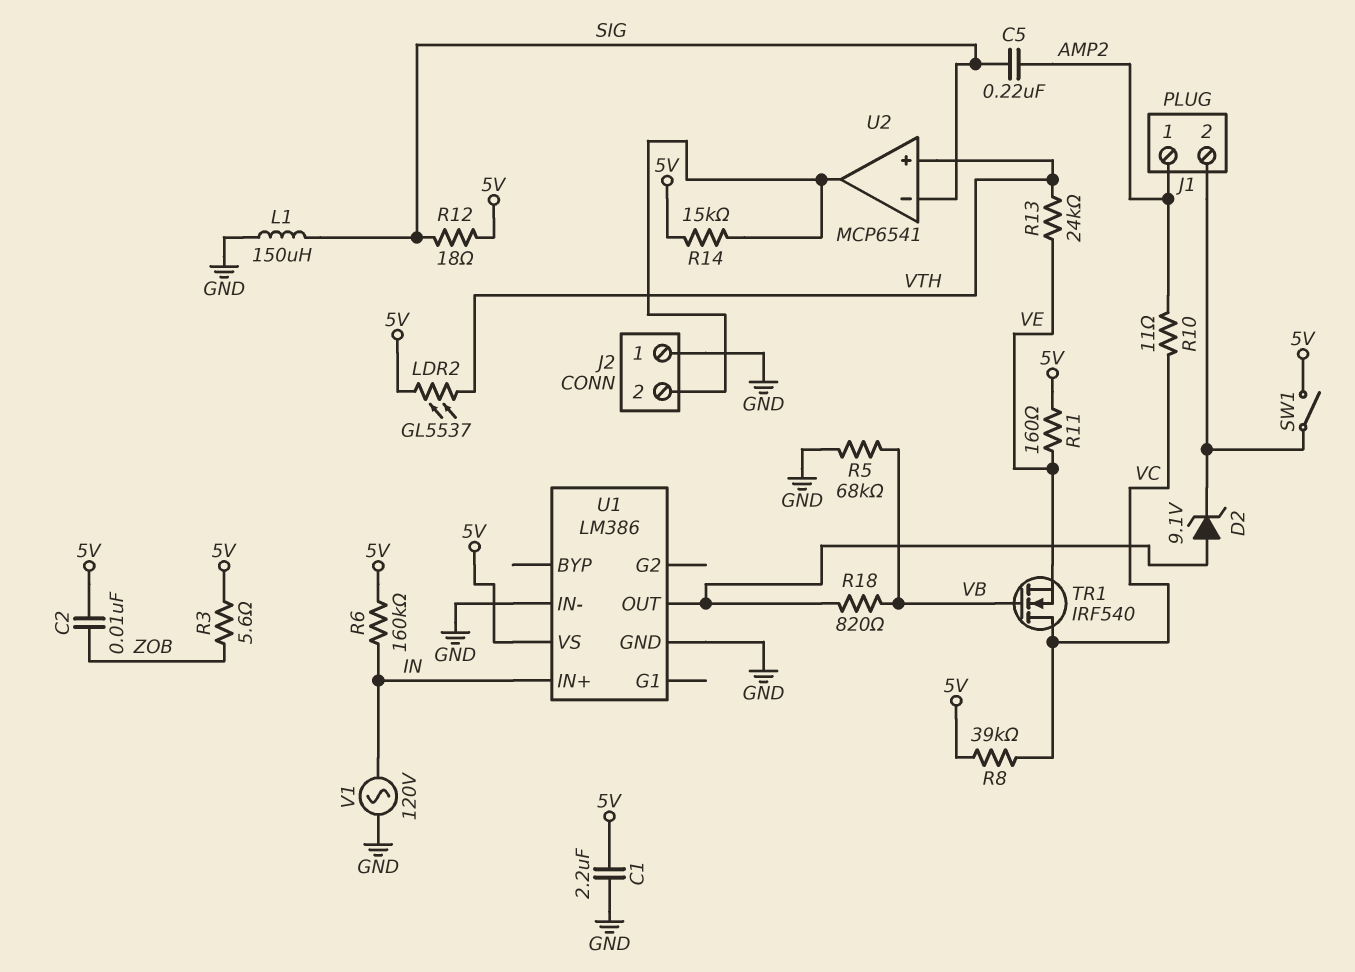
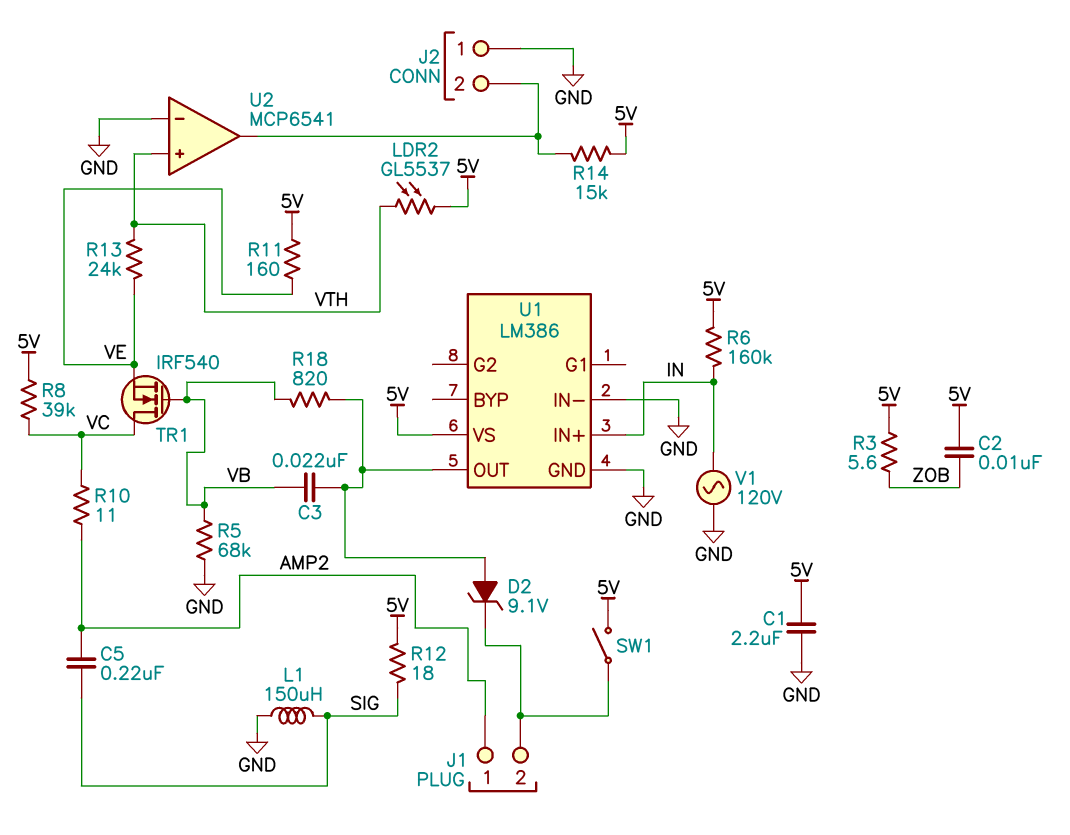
C3: none -> 22nF (U1/OUT, VB)
U2 pin in-: SIG -> GND

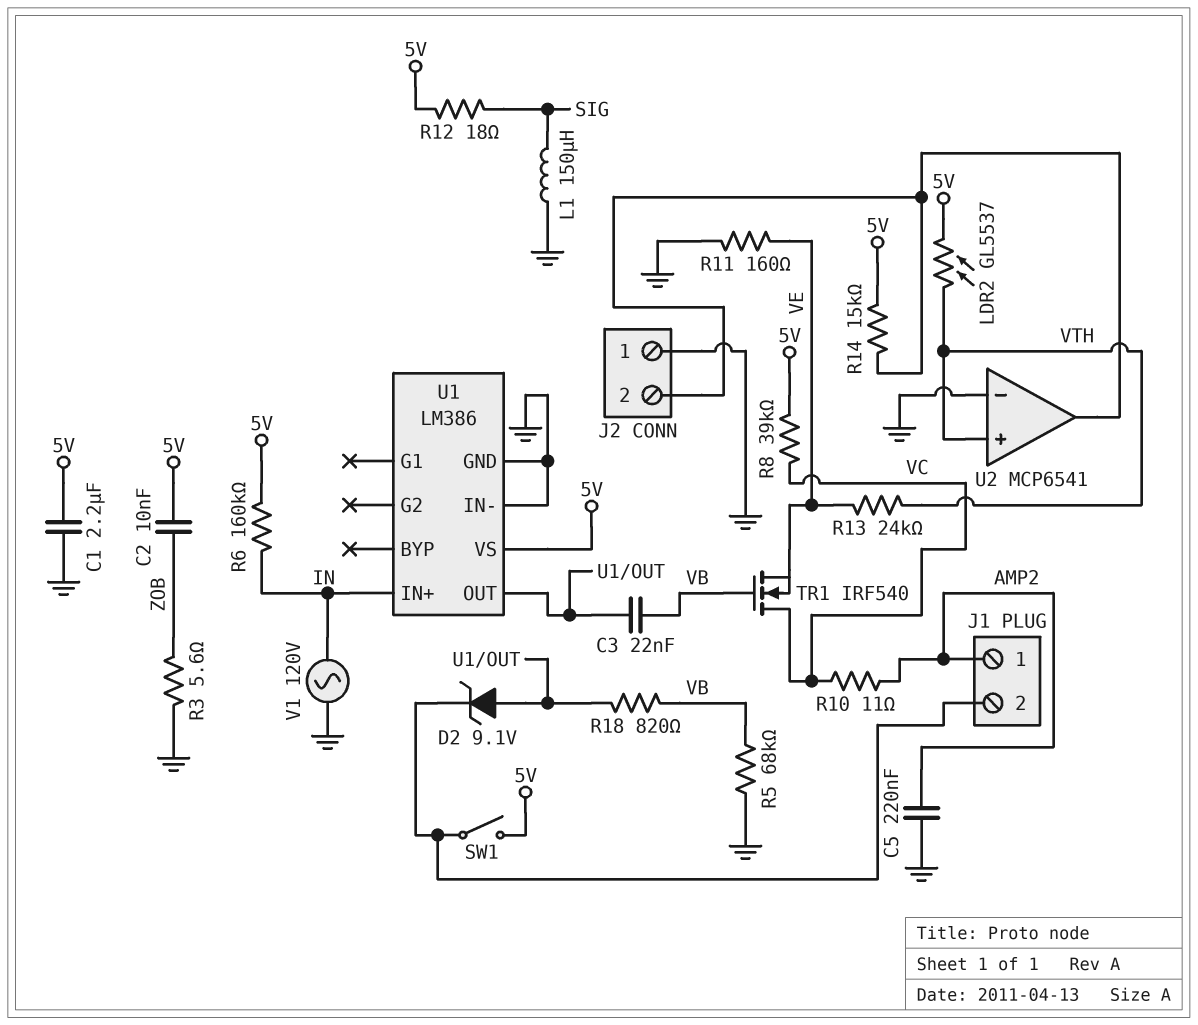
C5: 220nF (AMP2, SIG) -> 220nF (AMP2, GND)
R3: 5.6 (5V, ZOB) -> 5.6 (GND, ZOB)
R11: 160 (5V, VE) -> 160 (GND, VE)

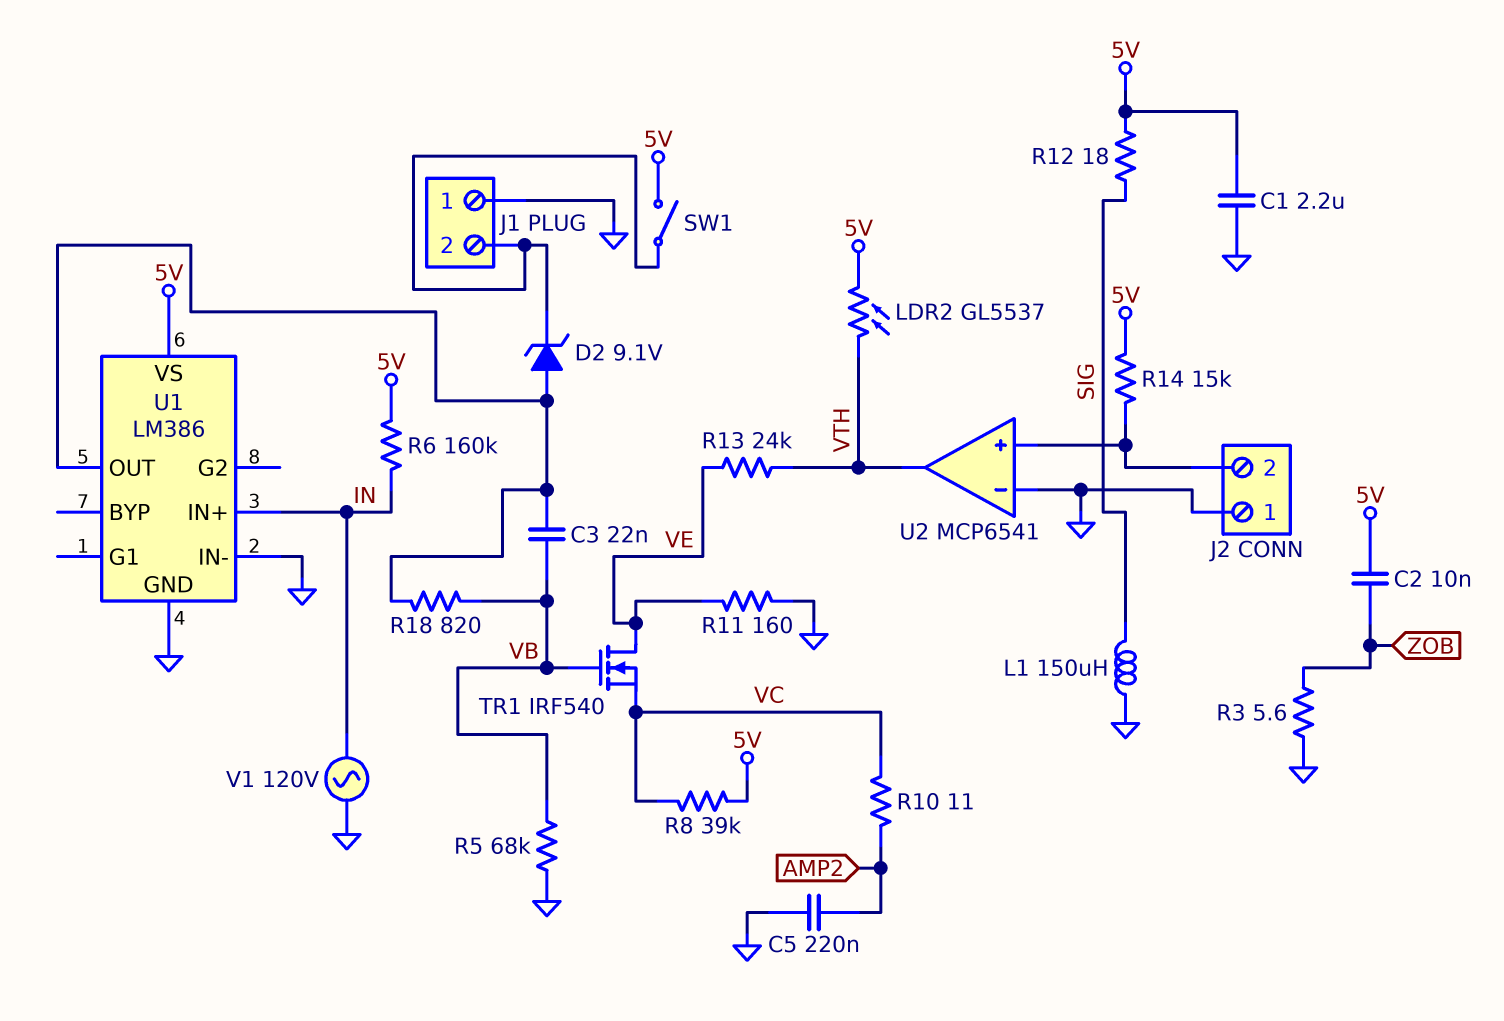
J1 pin 1: AMP2 -> GND
TR1: NMOS IRF540 (G VB, D VC, S VE) -> NMOS IRF540 (G VB, D VE, S VC)
U2 pin in+: VTH -> J2/2
U2 pin out: J2/2 -> VTH

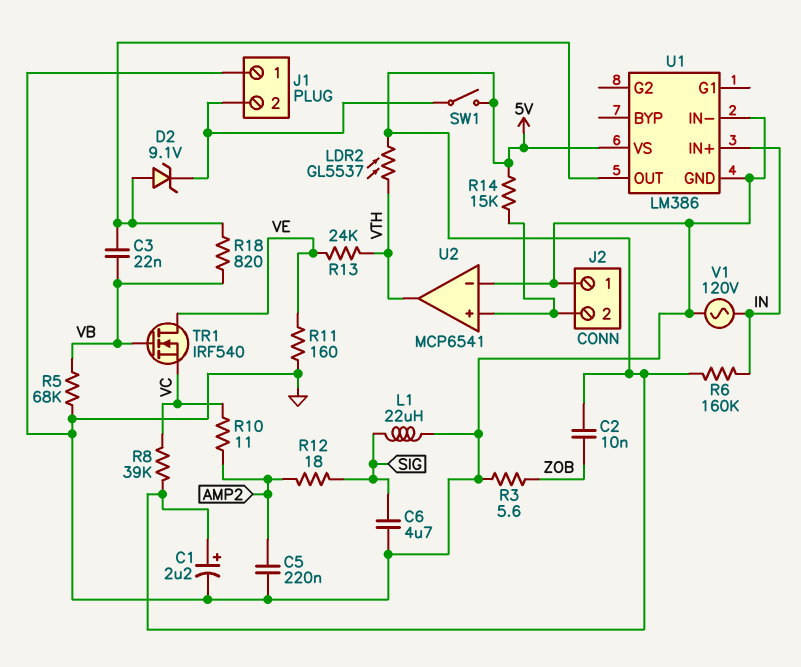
C1: 2.2uF (5V, GND) -> 2.2uF (plus 5V, minus GND)
C6: none -> 4.7uF (GND, SIG)
L1: 150uH (GND, SIG) -> 22uH (GND, SIG)
R12: 18 (5V, SIG) -> 18 (AMP2, SIG)

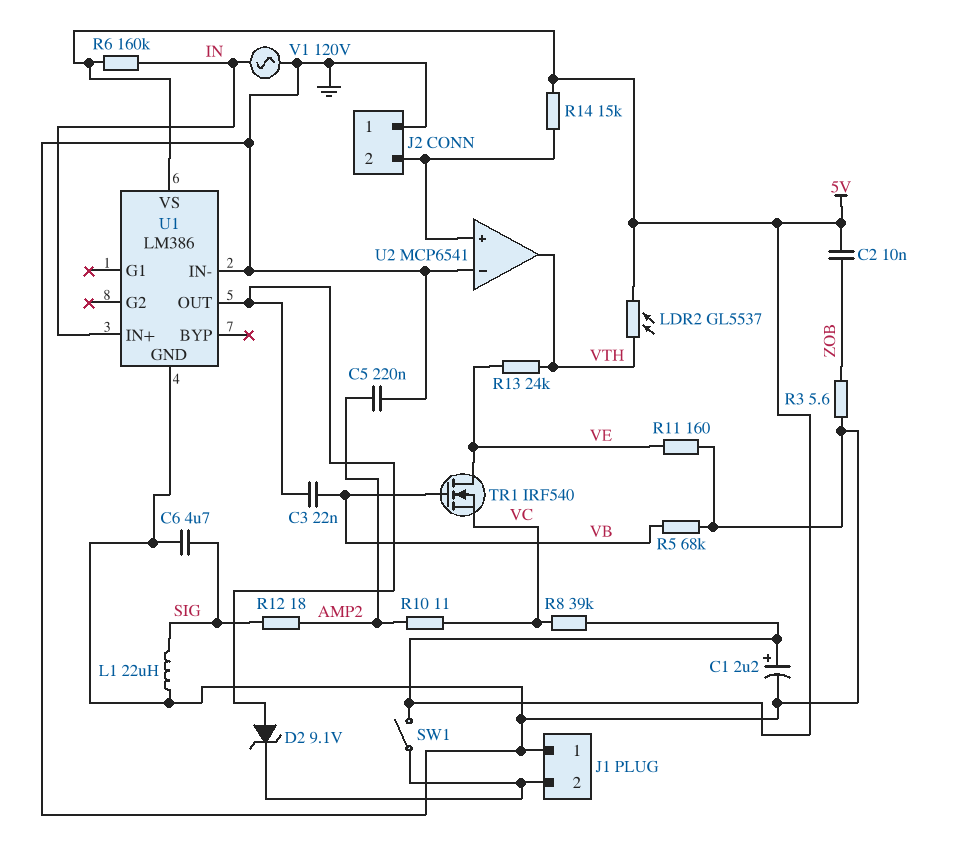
R18: 820 (U1/OUT, VB) -> none

